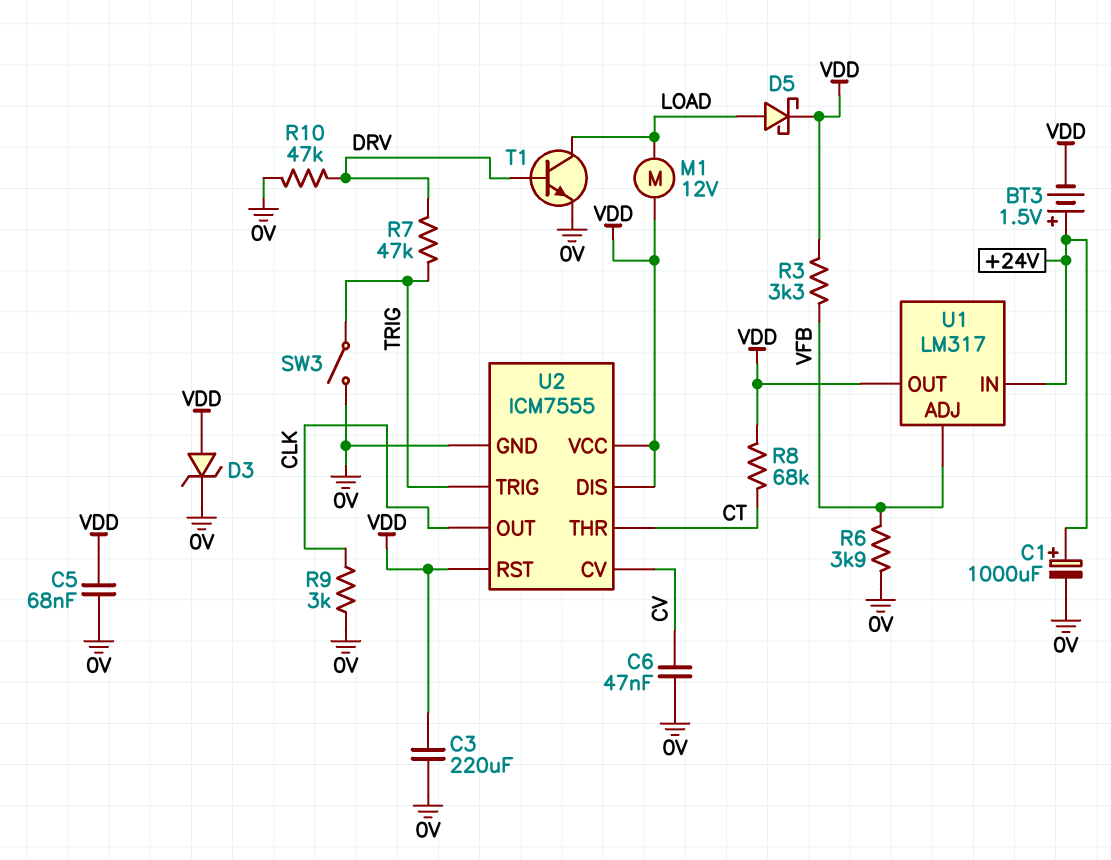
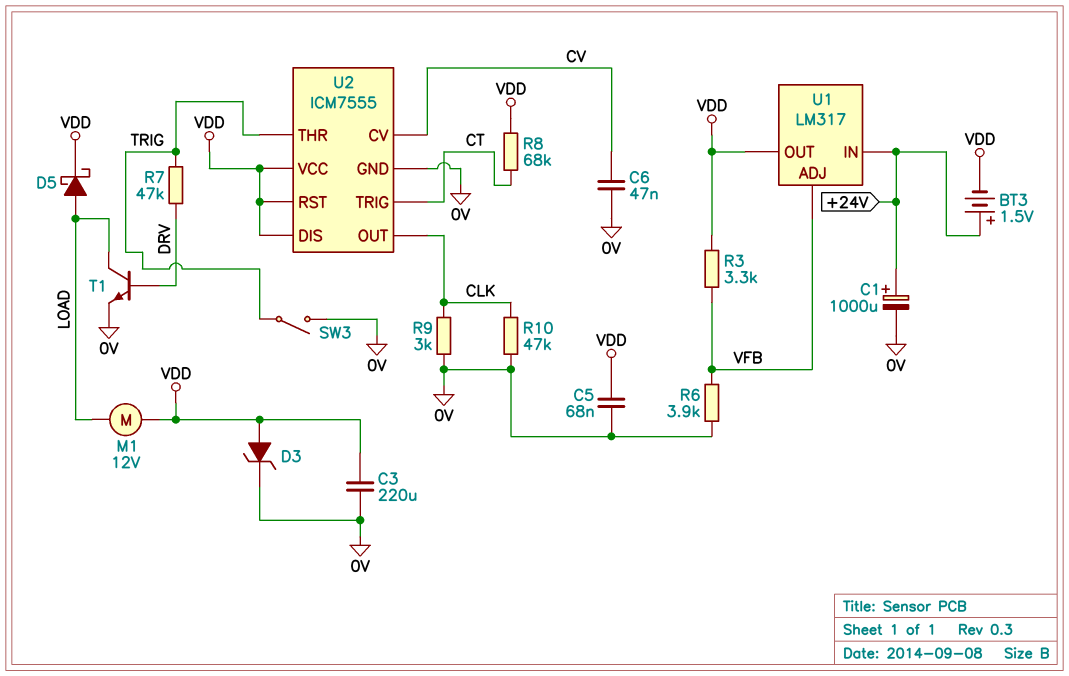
R10: 47k (0V, DRV) -> 47k (0V, CLK)
U2 pin THR: CT -> TRIG
U2 pin TRIG: TRIG -> CT

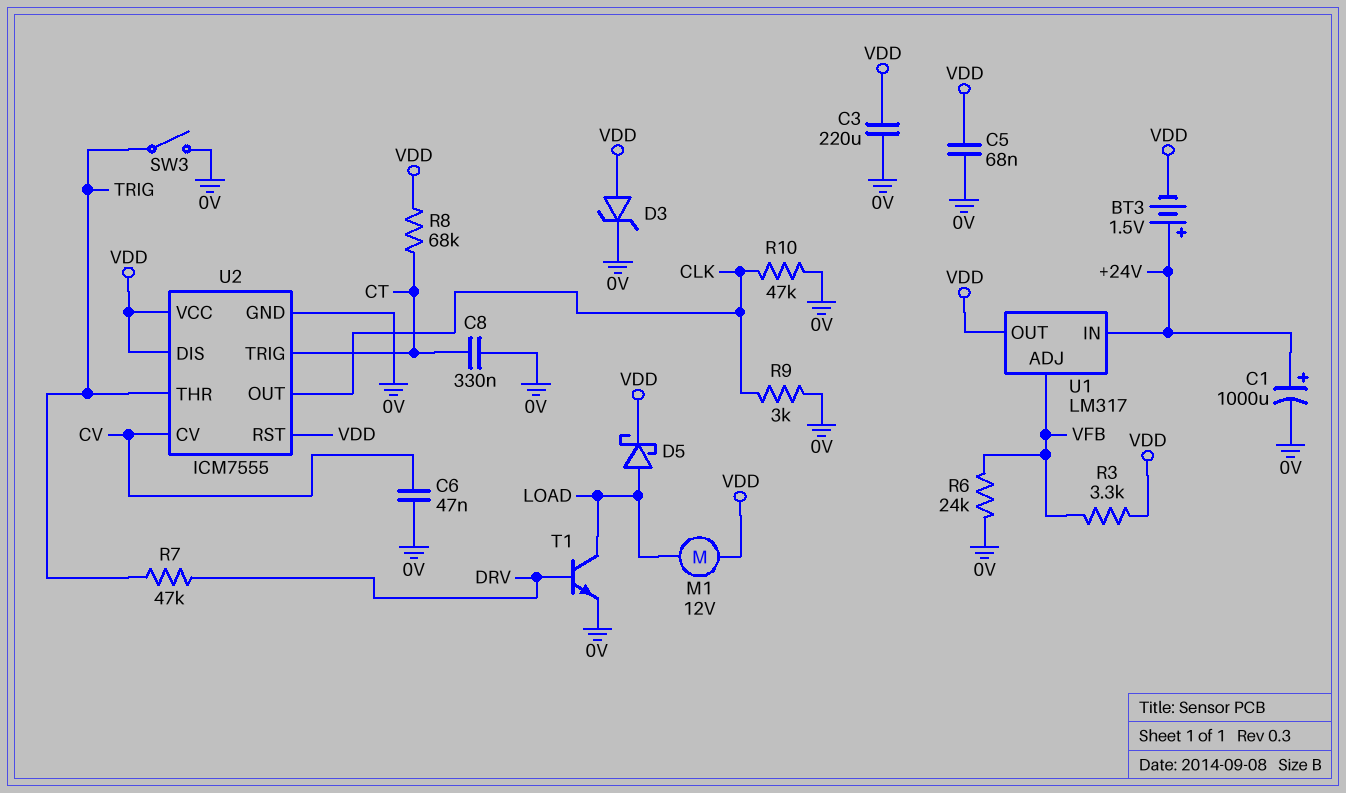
C8: none -> 330nF (0V, CT)
R6: 3.9k (0V, VFB) -> 24k (0V, VFB)

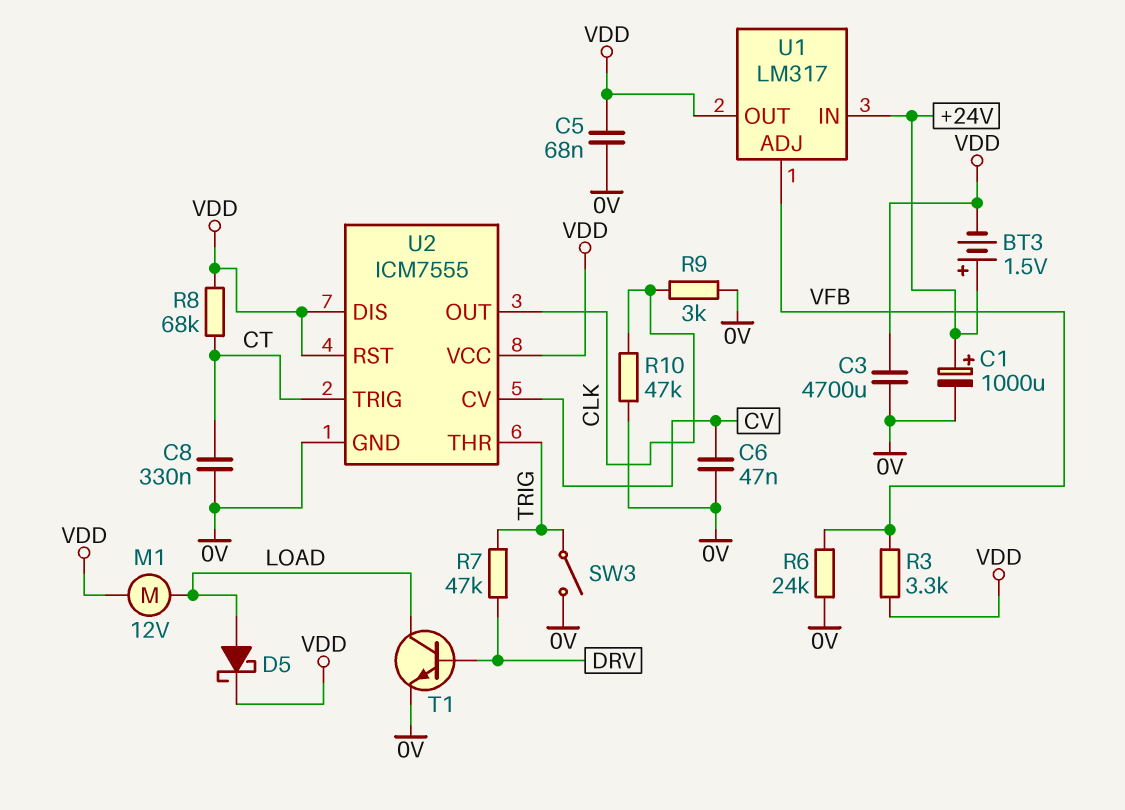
C3: 220uF (0V, VDD) -> 4700uF (0V, VDD)
D3: zener (A VDD, K 0V) -> none

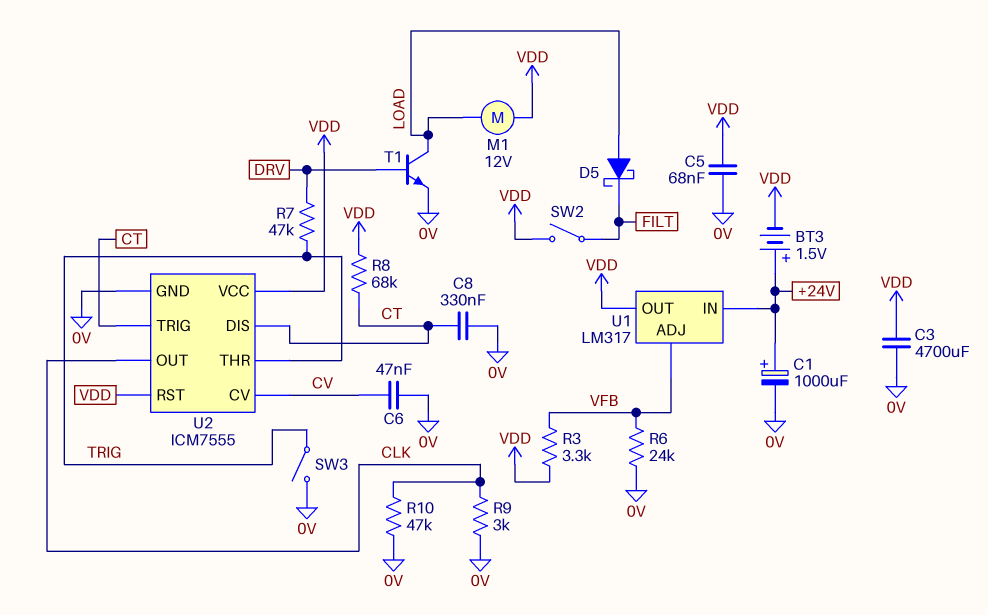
D5: schottky (A LOAD, K VDD) -> schottky (A LOAD, K FILT)
SW2: none -> switch (FILT, VDD)
U2 pin DIS: VDD -> CT

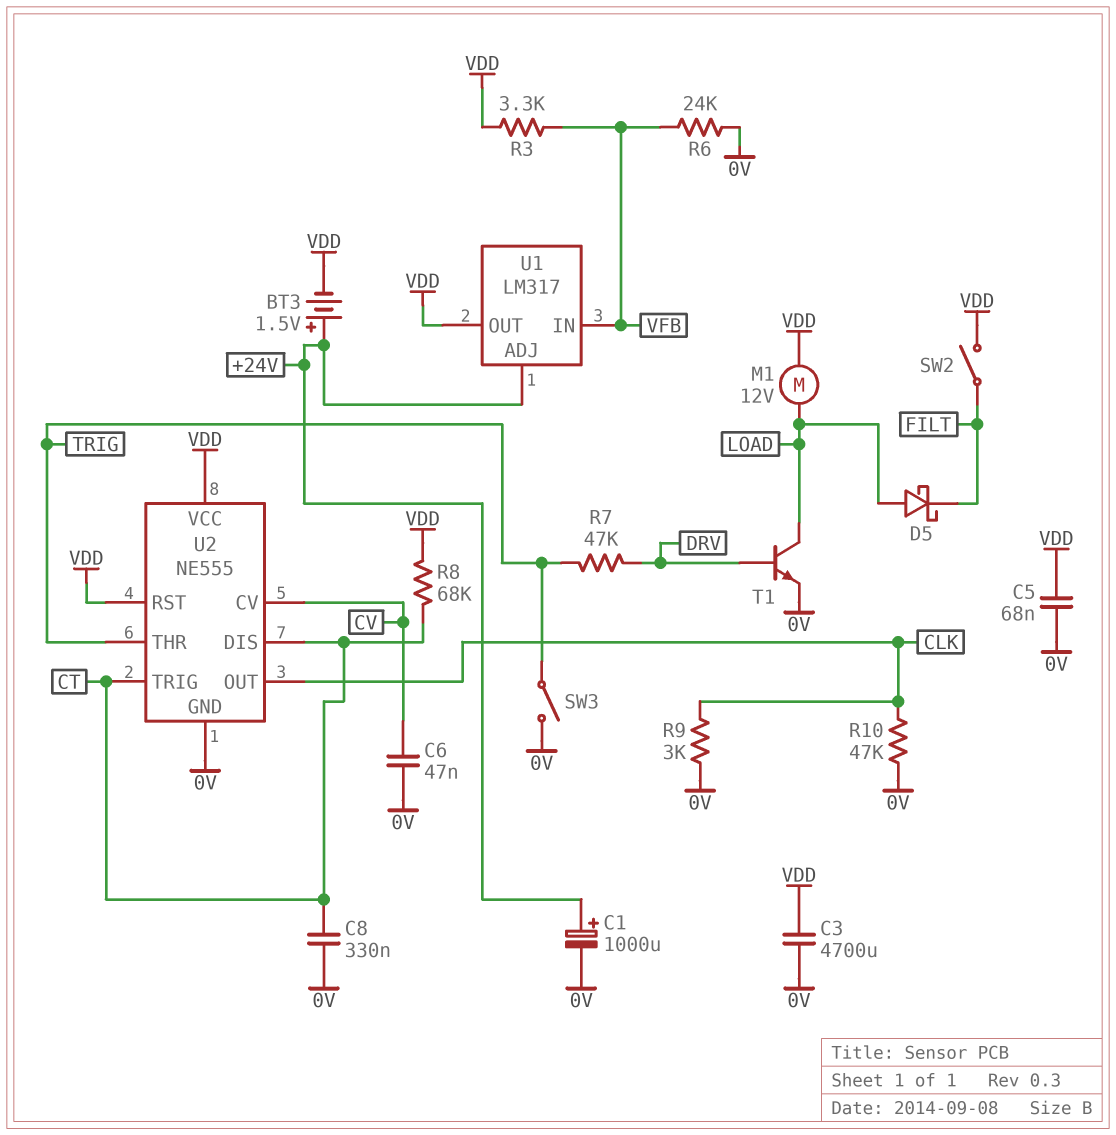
U1 pin ADJ: VFB -> +24V
U1 pin IN: +24V -> VFB
U2: ICM7555 -> NE555

